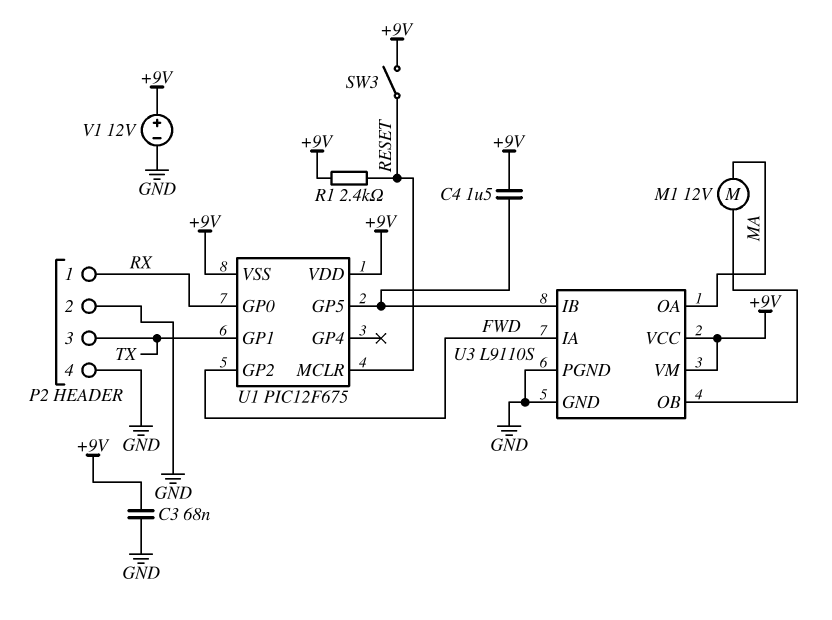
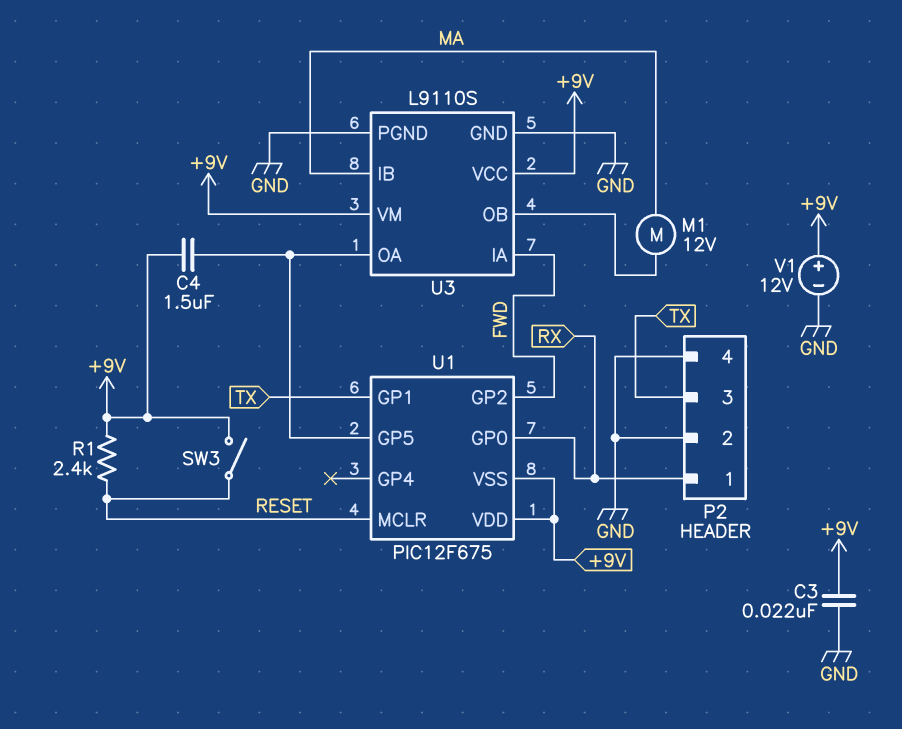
C3: 68nF (+9V, GND) -> 22nF (+9V, GND)
U3 pin IB: U1/GP5 -> MA
U3 pin OA: MA -> U1/GP5

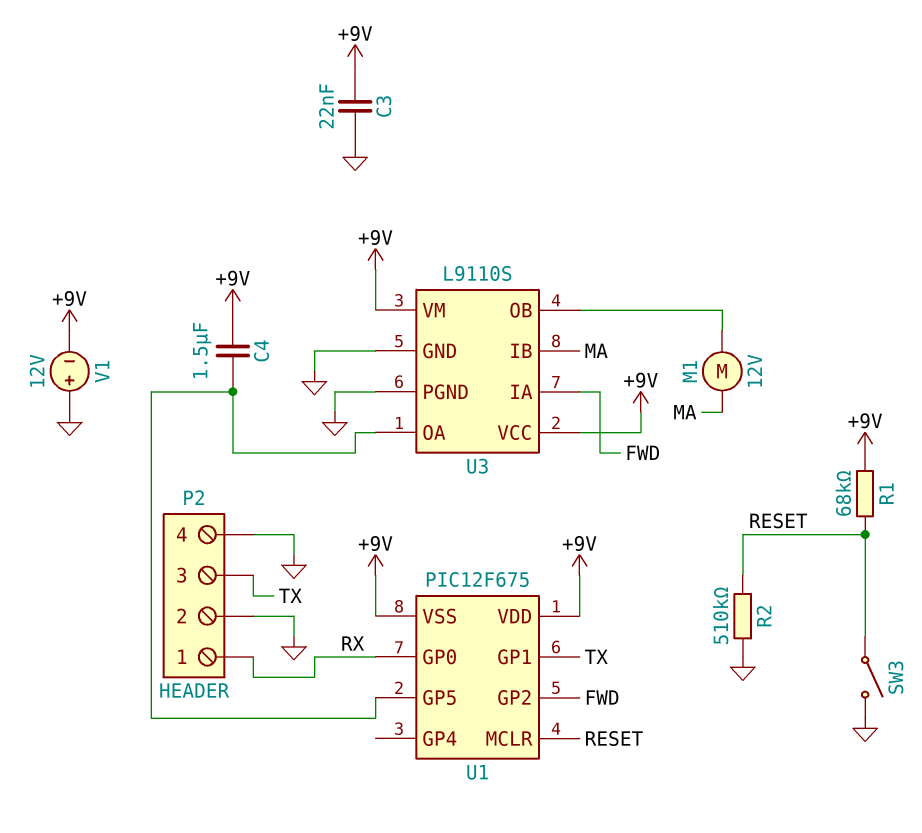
R1: 2.4k (+9V, RESET) -> 68k (+9V, RESET)
R2: none -> 510k (GND, RESET)
SW3: switch (+9V, RESET) -> switch (GND, RESET)
V1: 12V (plus +9V, minus GND) -> 12V (plus GND, minus +9V)

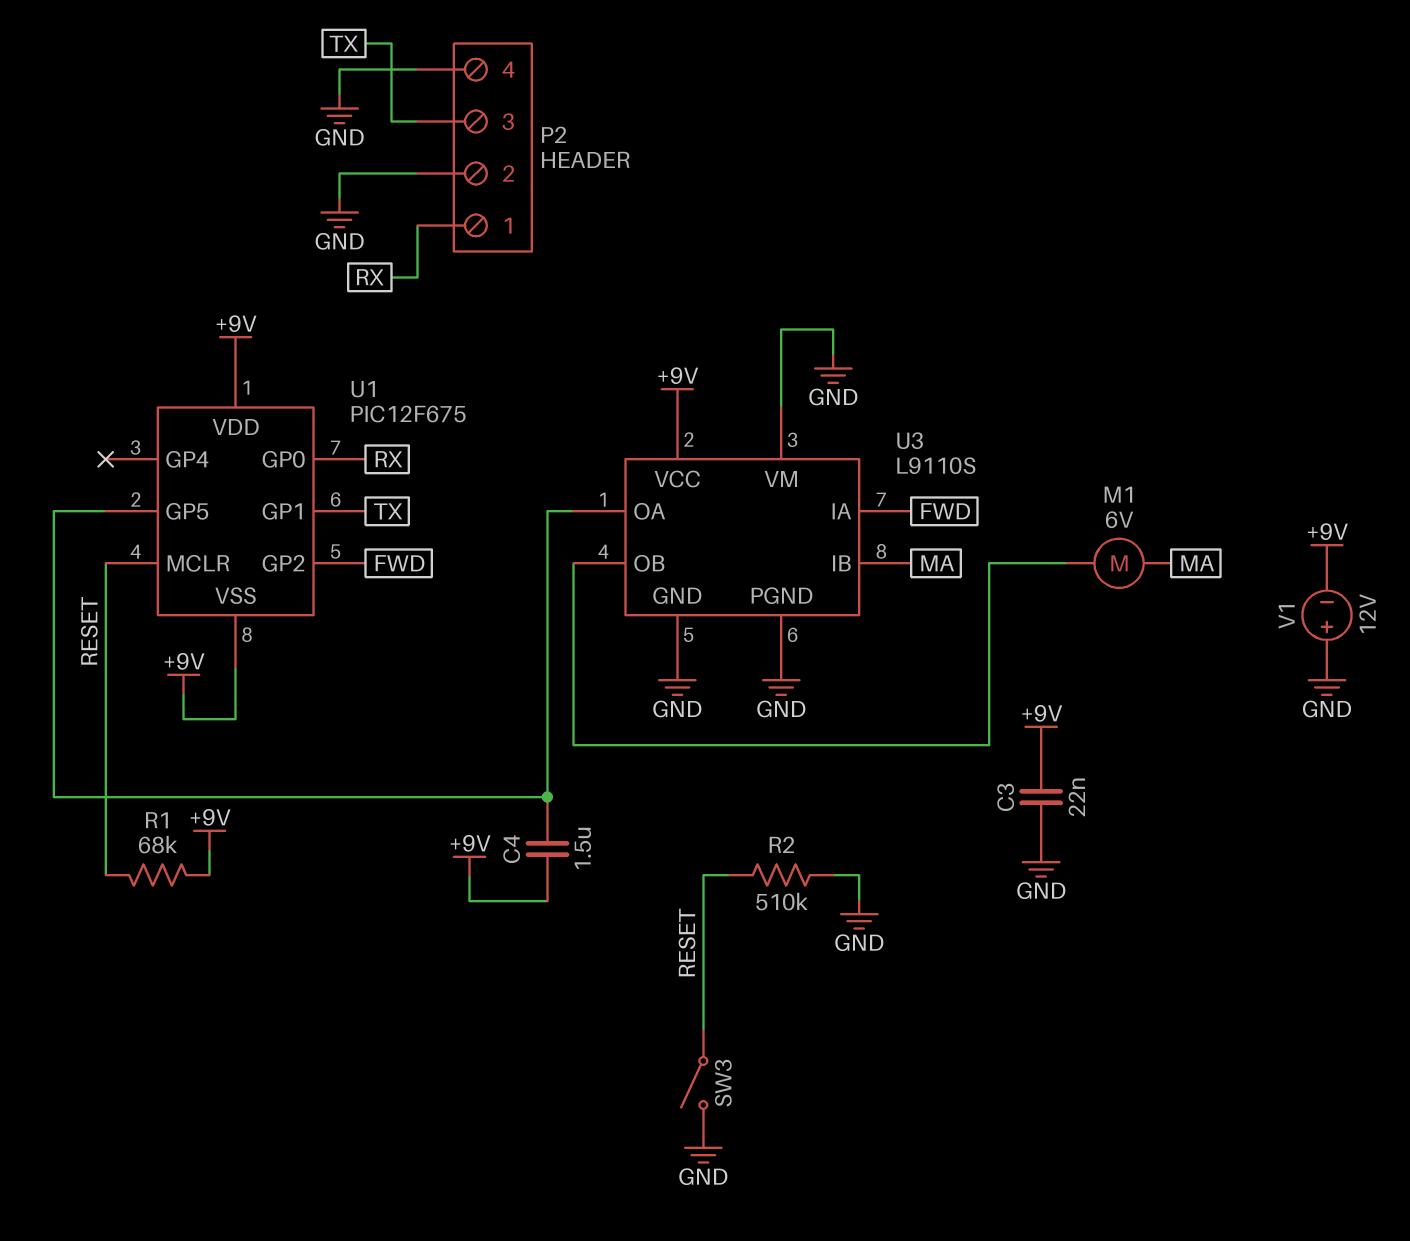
M1: motor 12V (MA, U3/OB) -> motor 6V (MA, U3/OB)
U3 pin VM: +9V -> GND

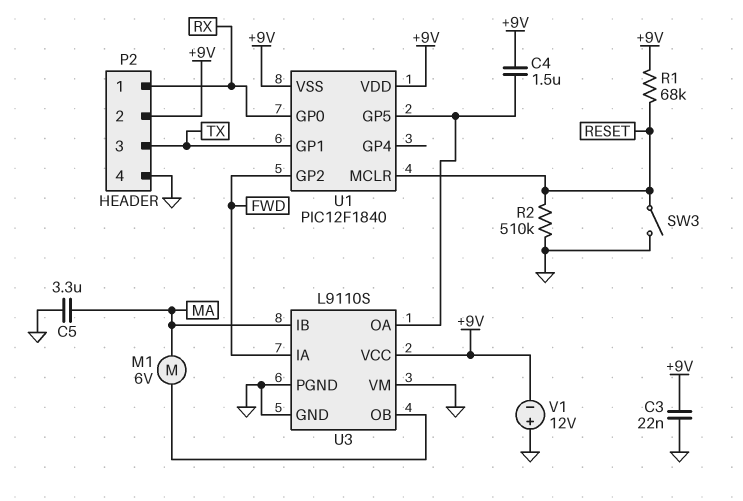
C5: none -> 3.3uF (GND, MA)
P2 pin 2: GND -> +9V
U1: PIC12F675 -> PIC12F1840

